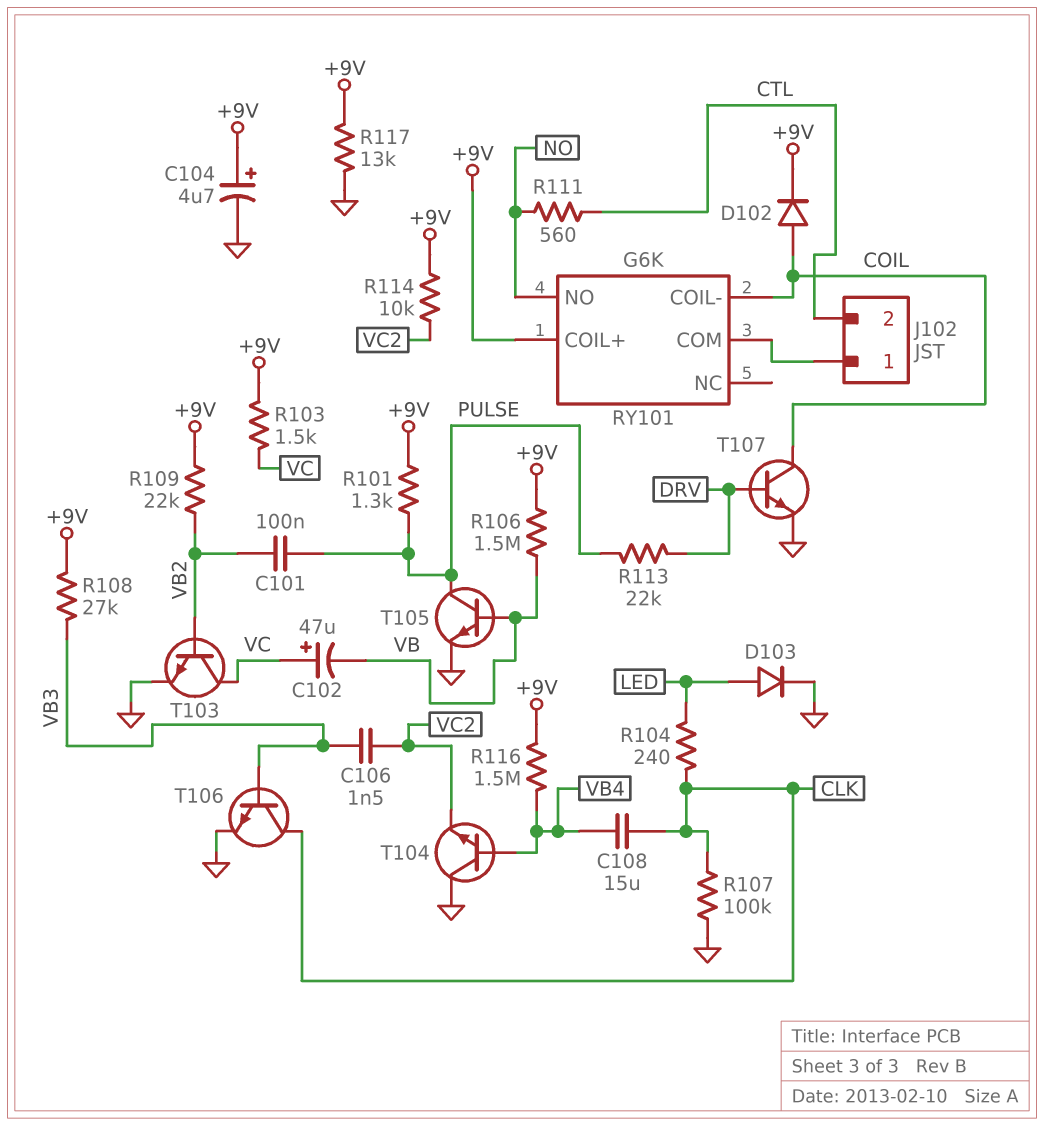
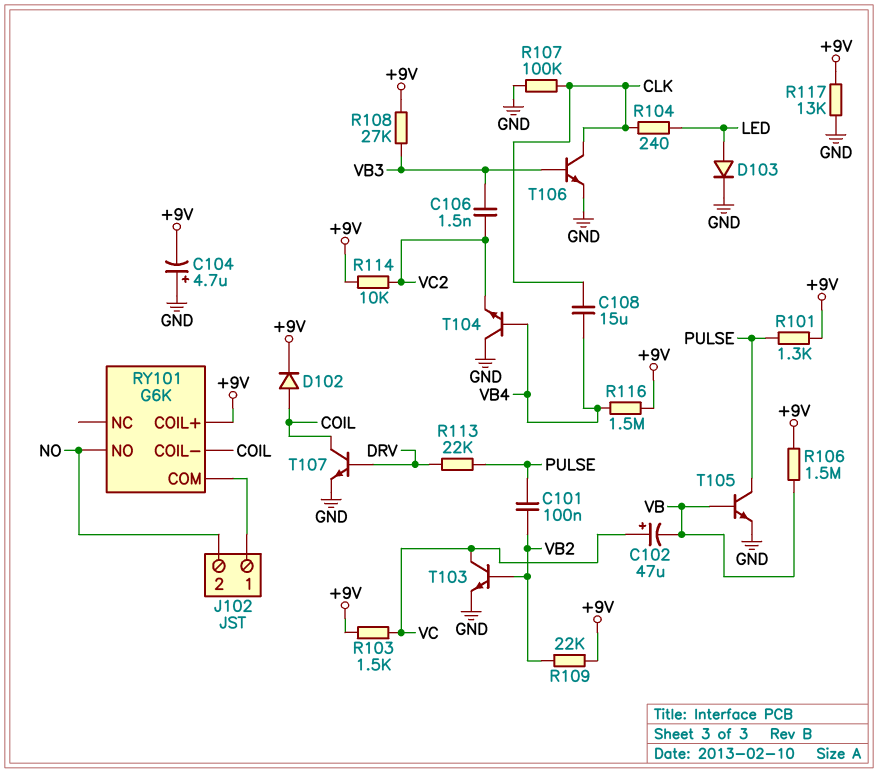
C104: 4.7uF (plus +9V, minus GND) -> 4.7uF (plus GND, minus +9V)
J102 pin 2: CTL -> NO
R111: 560 (CTL, NO) -> none

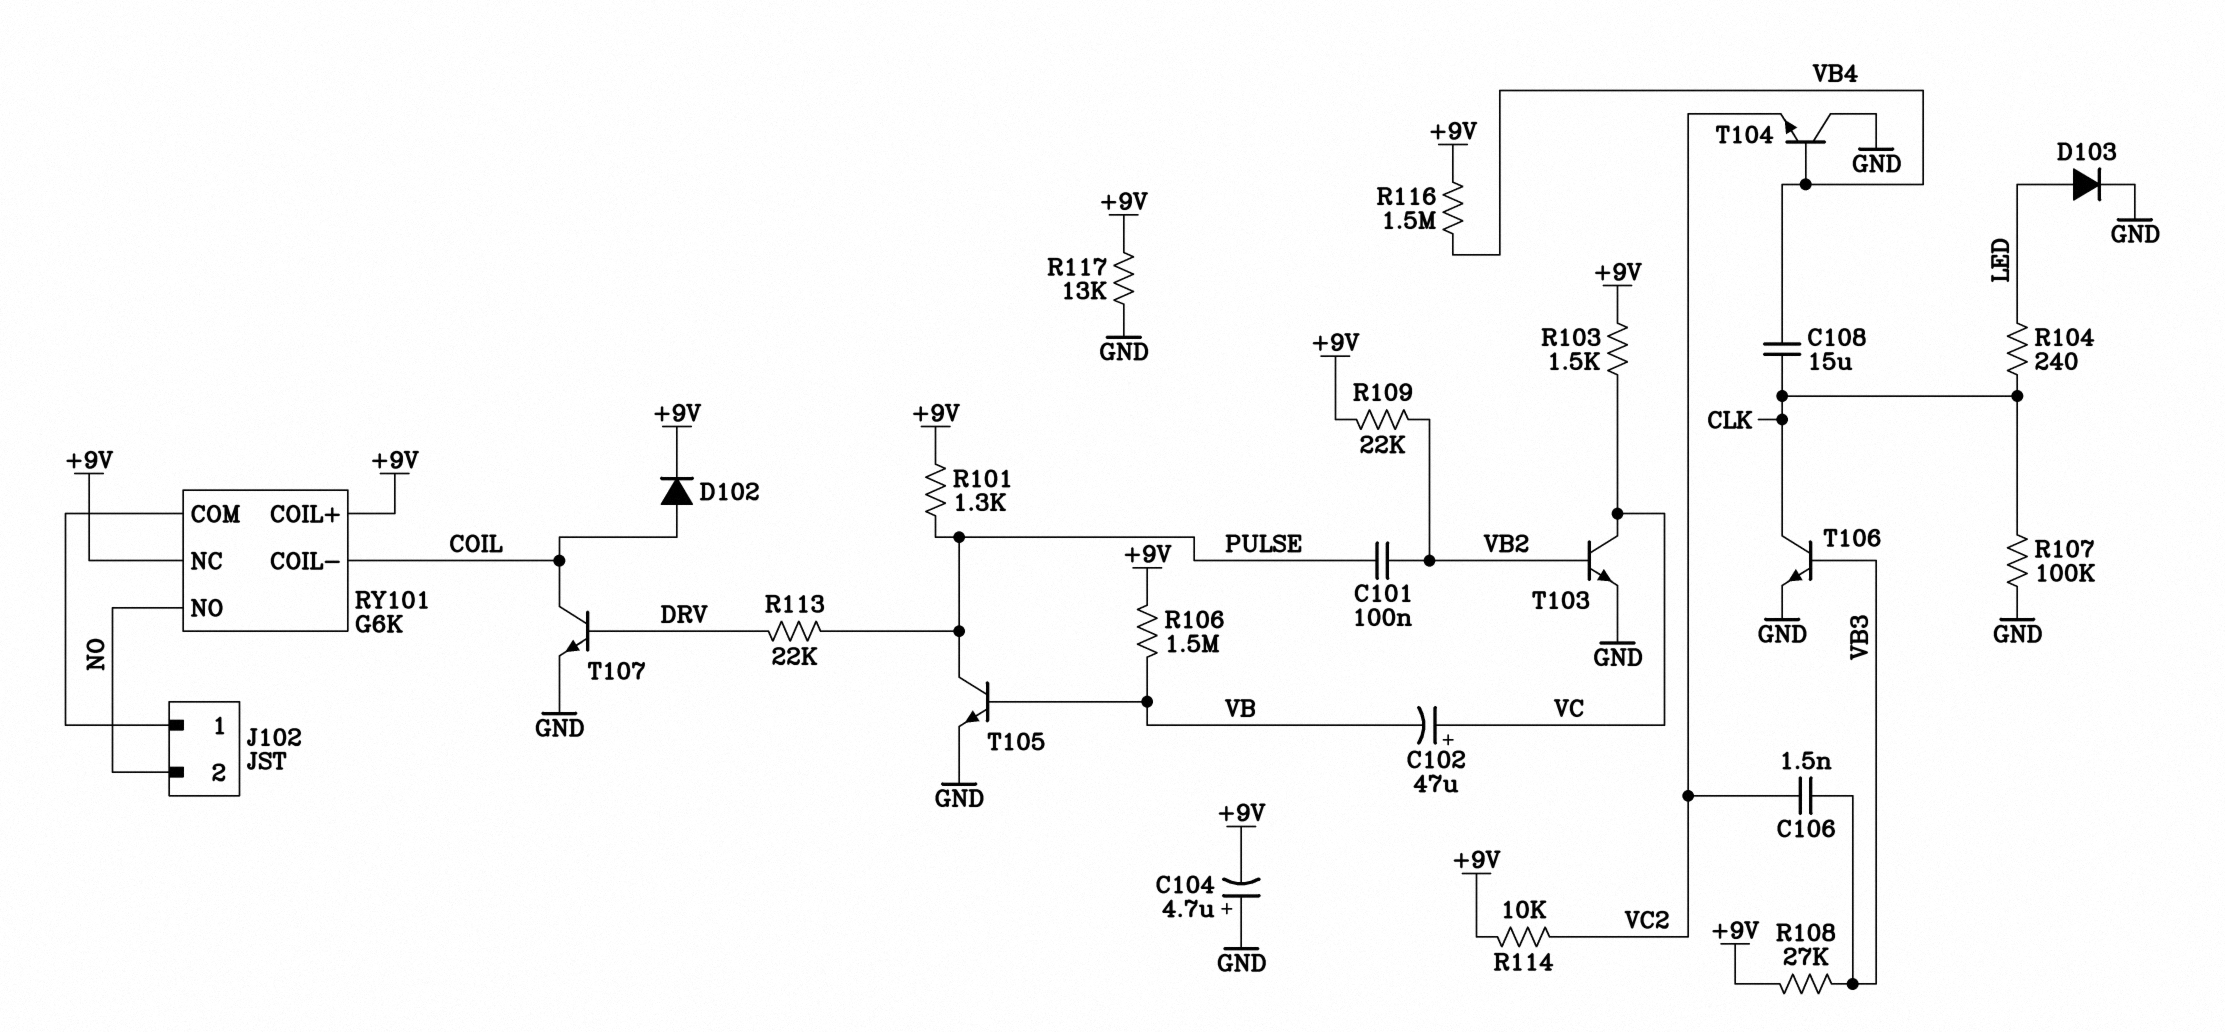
RY101 pin NC: none -> +9V

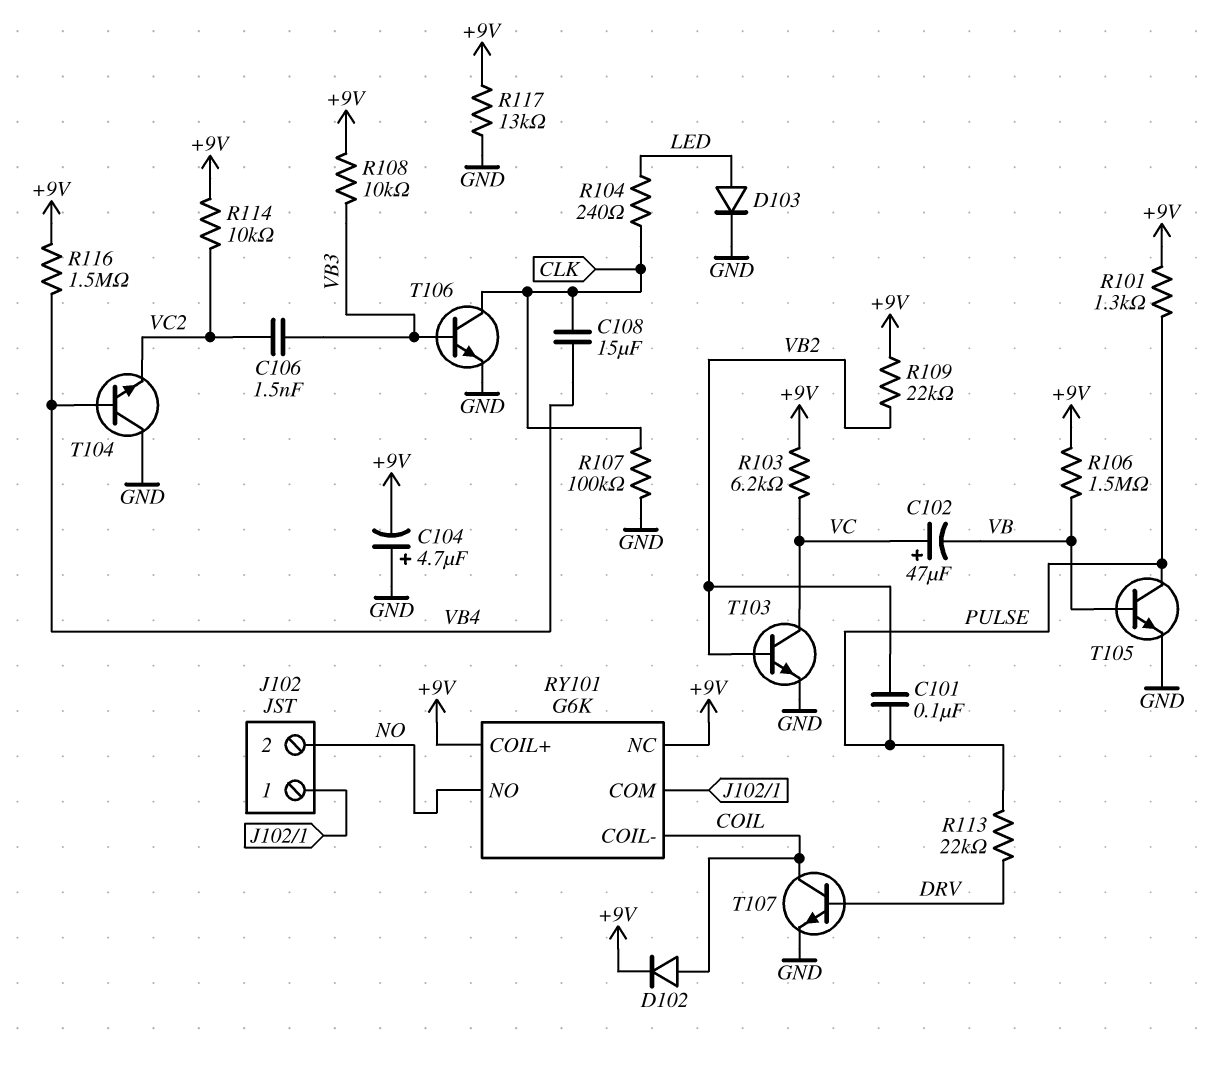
R103: 1.5k (+9V, VC) -> 6.2k (+9V, VC)
R108: 27k (+9V, VB3) -> 10k (+9V, VB3)

